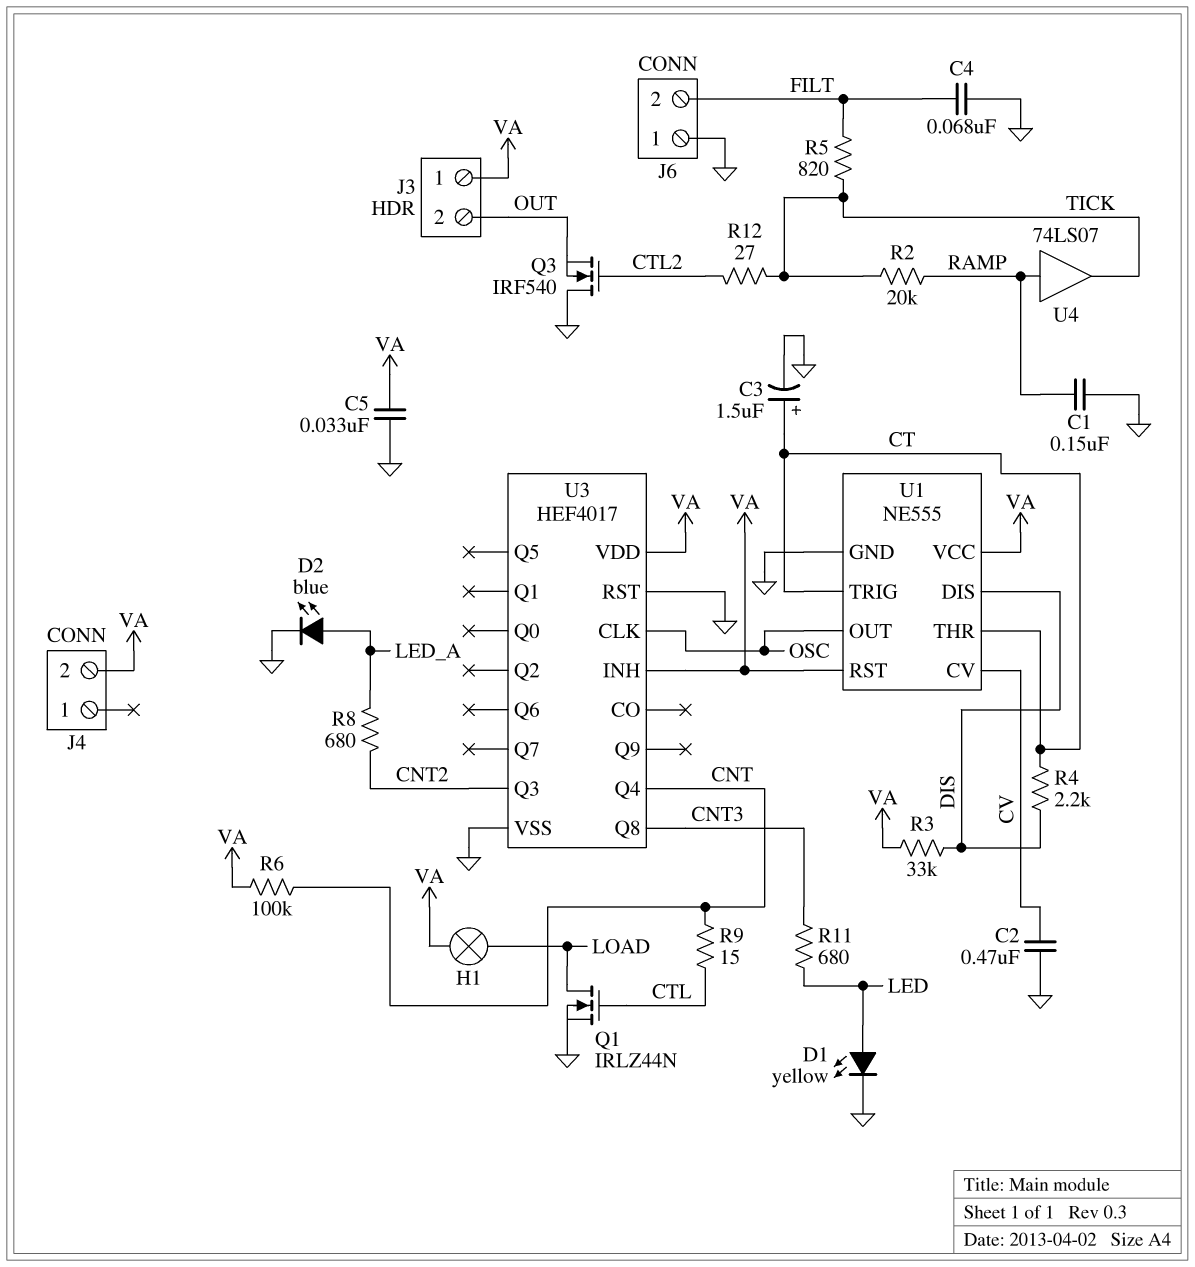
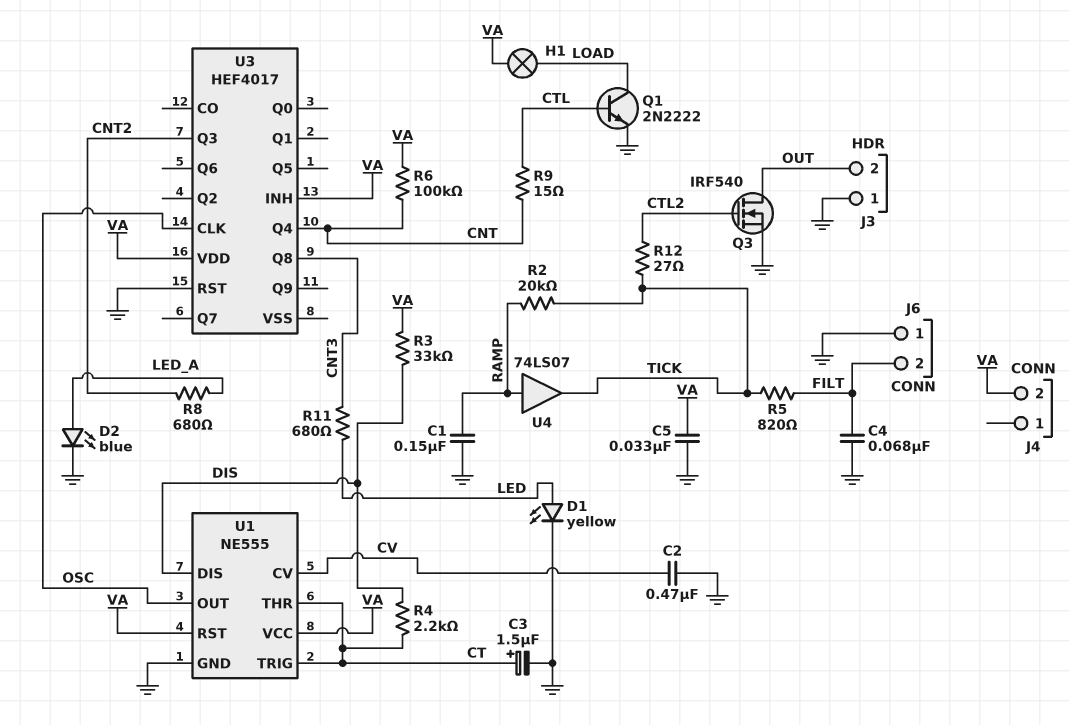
J3 pin 1: VA -> GND
Q1: NMOS IRLZ44N (G CTL, D LOAD, S GND) -> NPN 2N2222 (B CTL, C LOAD, E GND)
Q3: NMOS IRF540 (G CTL2, D GND, S OUT) -> NMOS IRF540 (G CTL2, D OUT, S GND)
U3 pin VSS: GND -> none

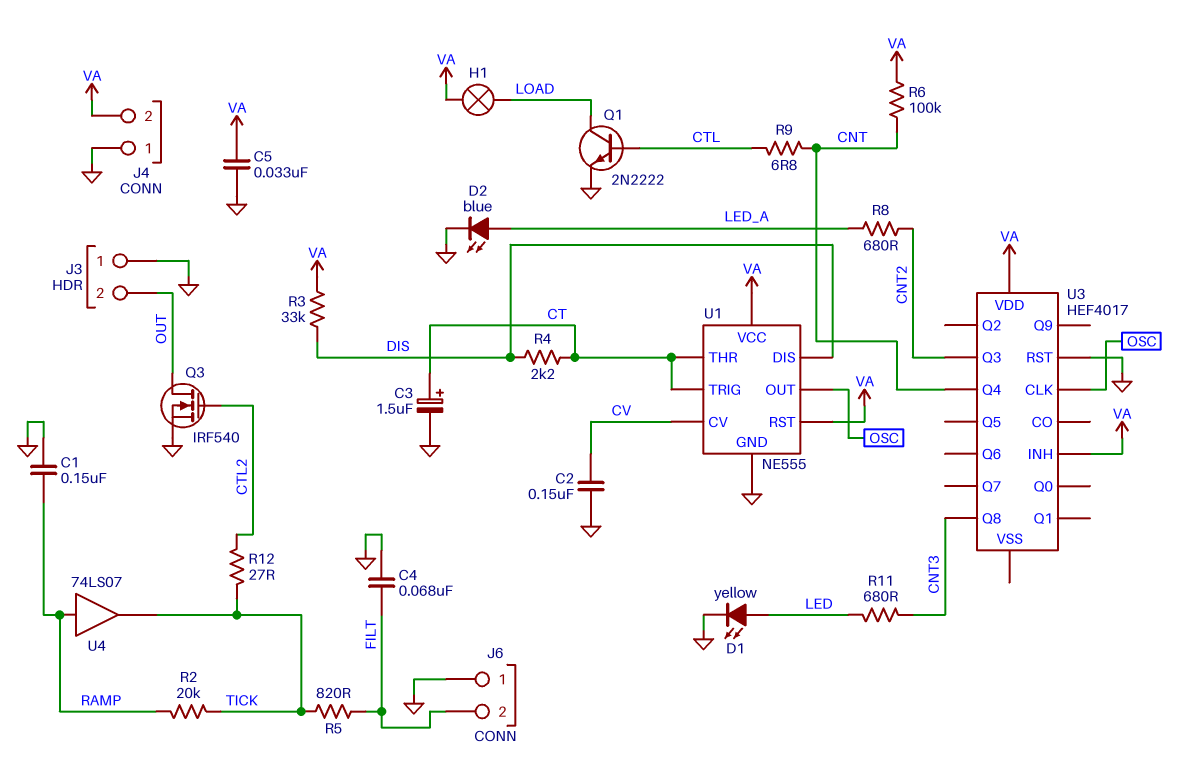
C2: 470nF (CV, GND) -> 150nF (CV, GND)
J4 pin 1: none -> GND
R9: 15 (CNT, CTL) -> 6.8 (CNT, CTL)

